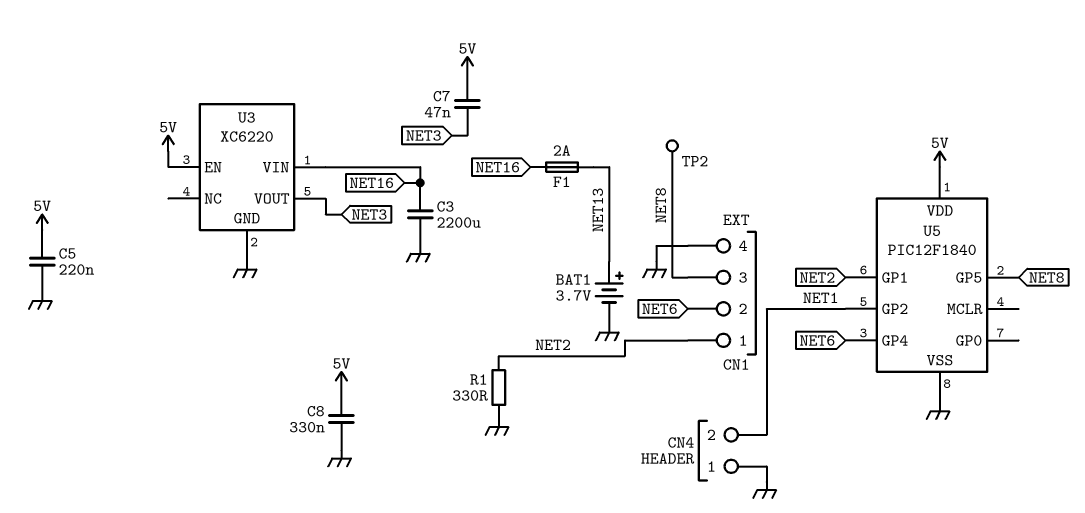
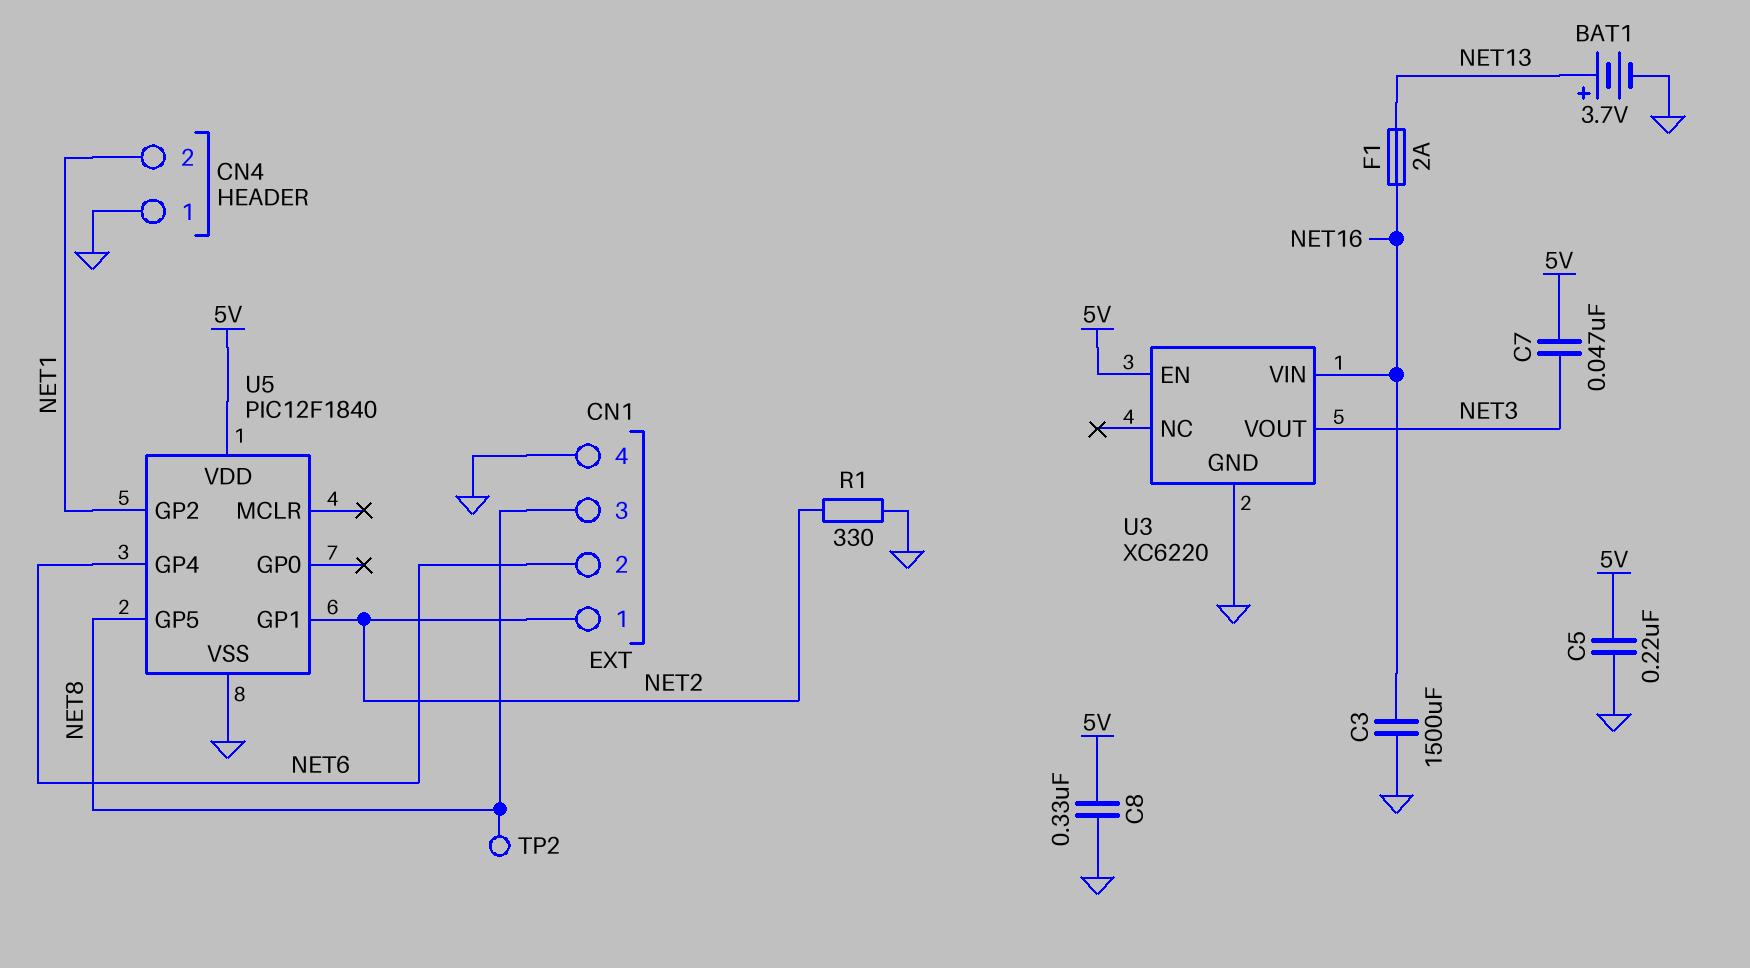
C3: 2200uF (GND, NET16) -> 1500uF (GND, NET16)

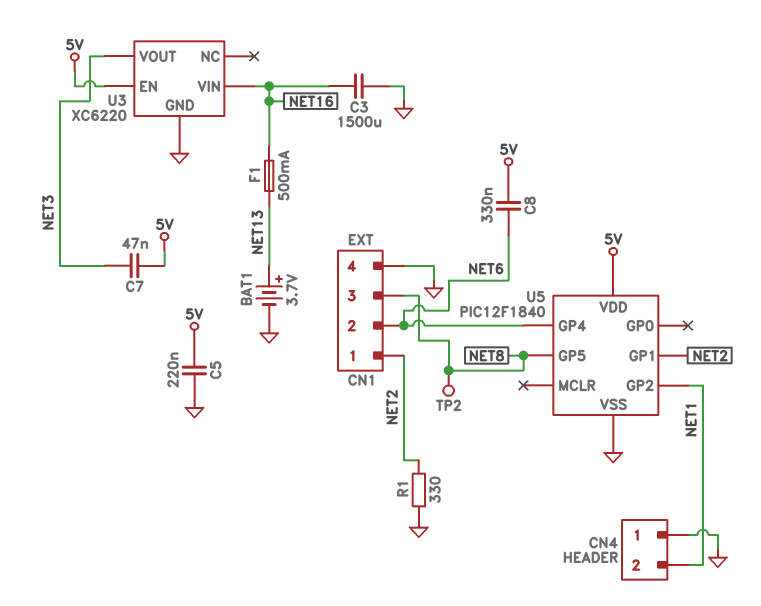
C8: 330nF (5V, GND) -> 330nF (5V, NET6)
F1: 2A (NET13, NET16) -> 500mA (NET13, NET16)

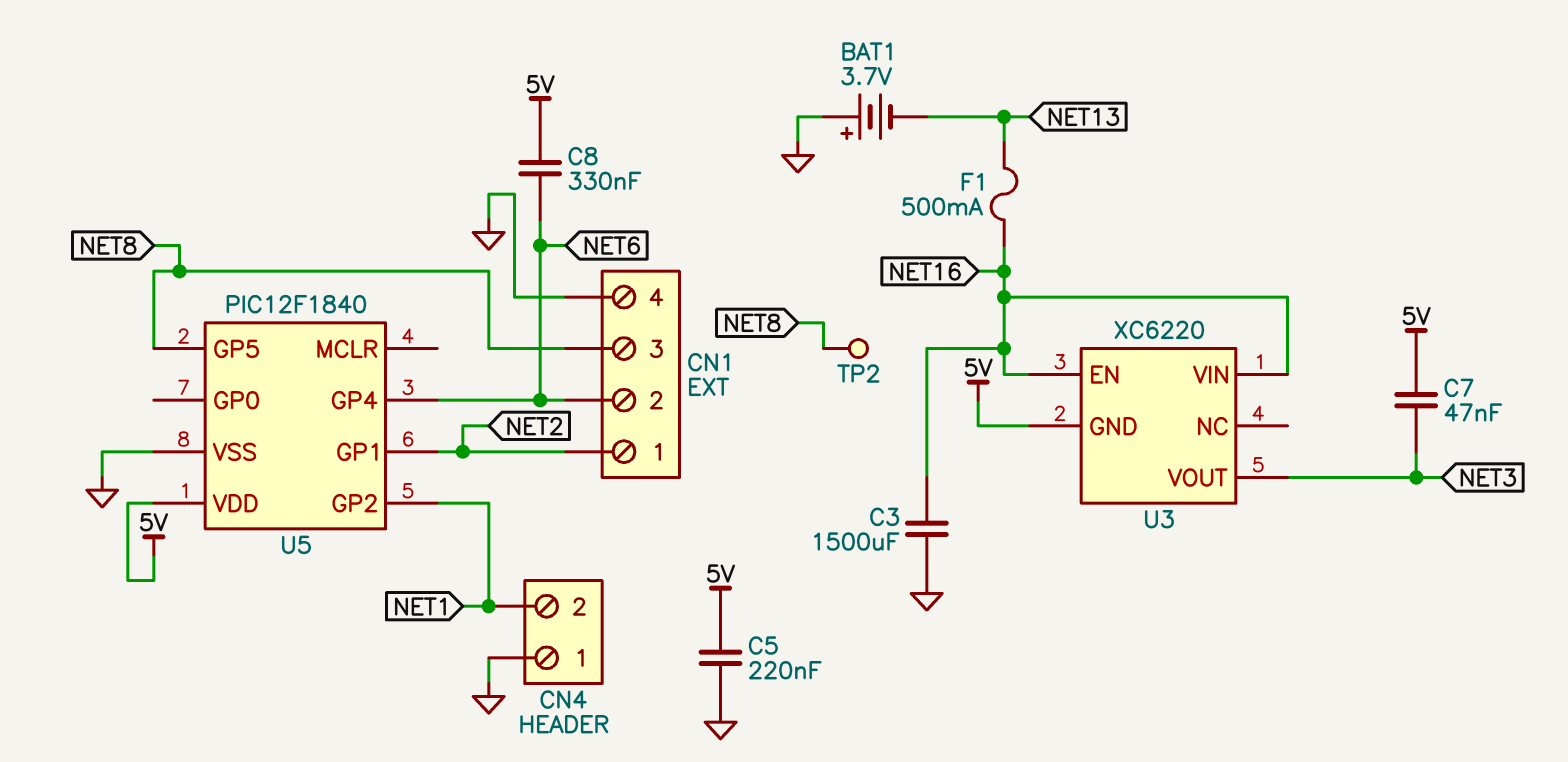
BAT1: 3.7V (plus NET13, minus GND) -> 3.7V (plus GND, minus NET13)
R1: 330 (GND, NET2) -> none
U3 pin EN: 5V -> NET16
U3 pin GND: GND -> 5V

